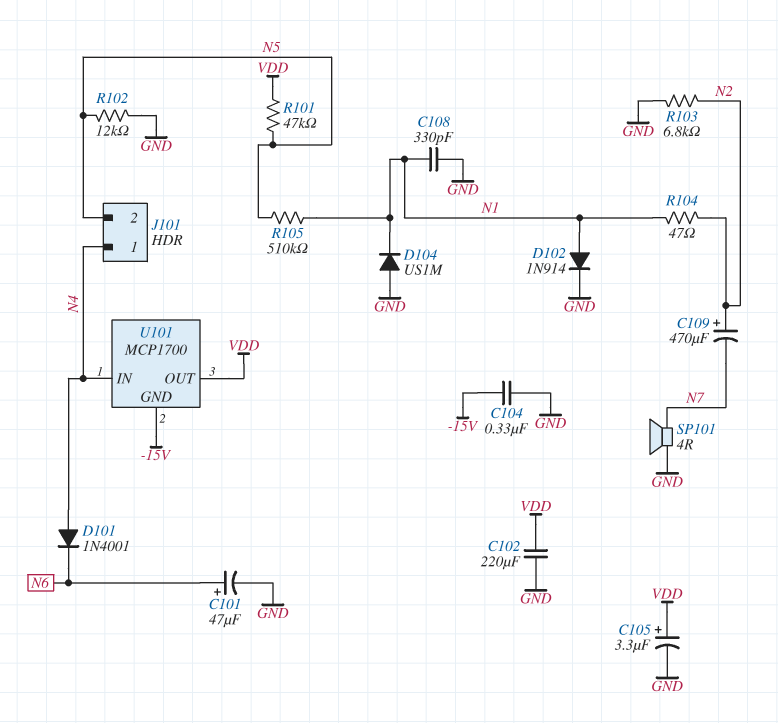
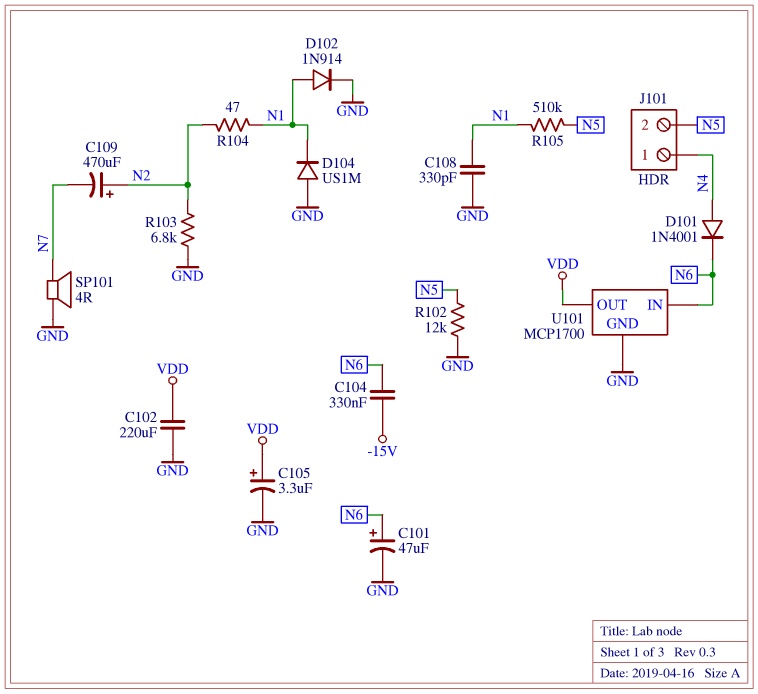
C104: 330nF (-15V, GND) -> 330nF (-15V, N6)
R101: 47k (N5, VDD) -> none
U101 pin GND: -15V -> GND
U101 pin IN: N4 -> N6

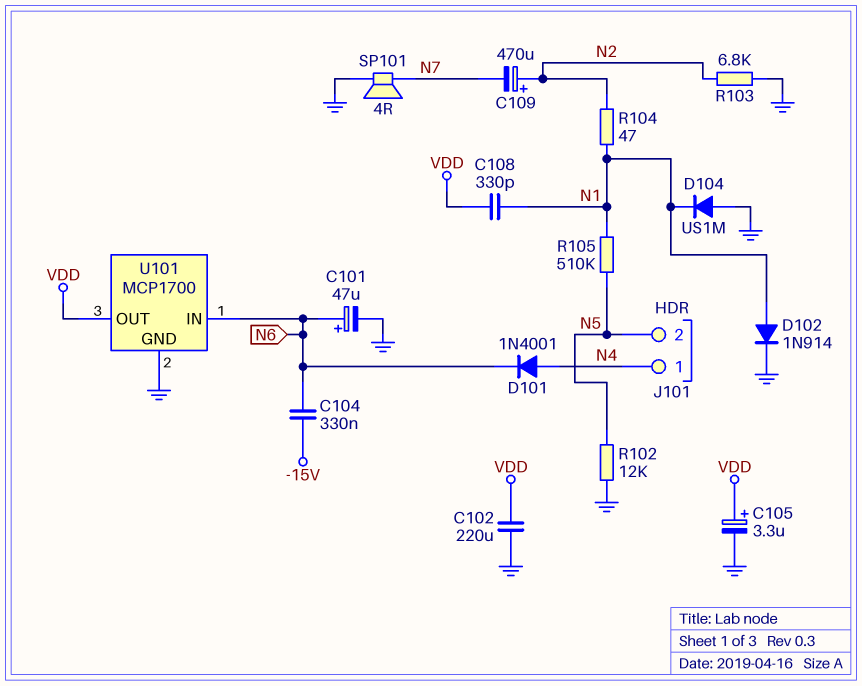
C108: 330pF (GND, N1) -> 330pF (N1, VDD)

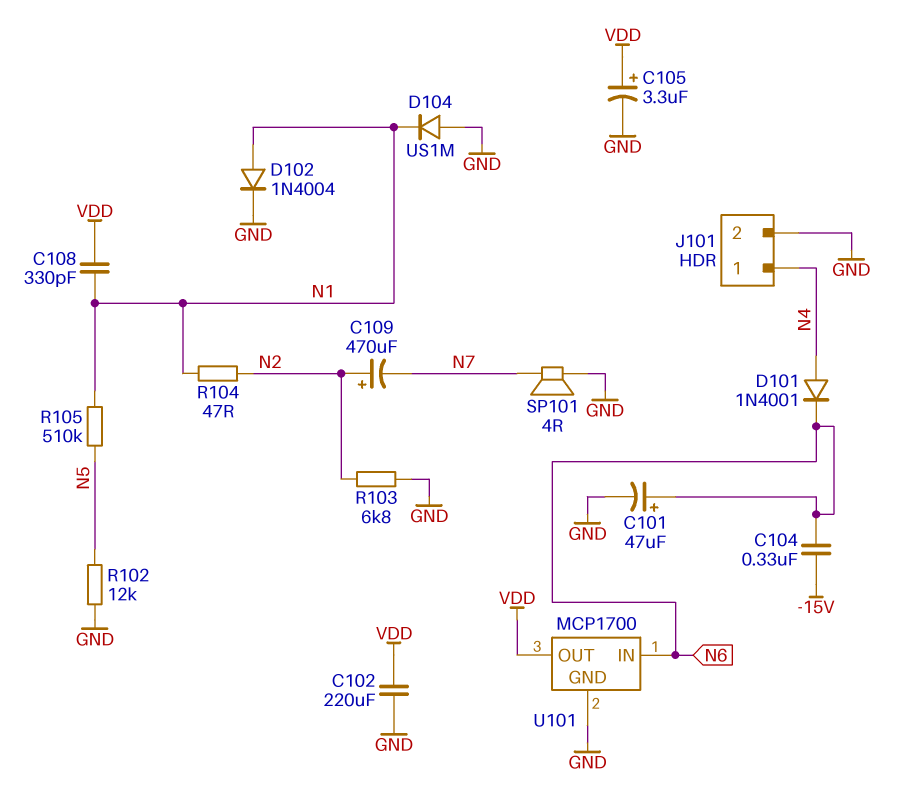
D102: diode 1N914 (A N1, K GND) -> diode 1N4004 (A N1, K GND)
J101 pin 2: N5 -> GND

